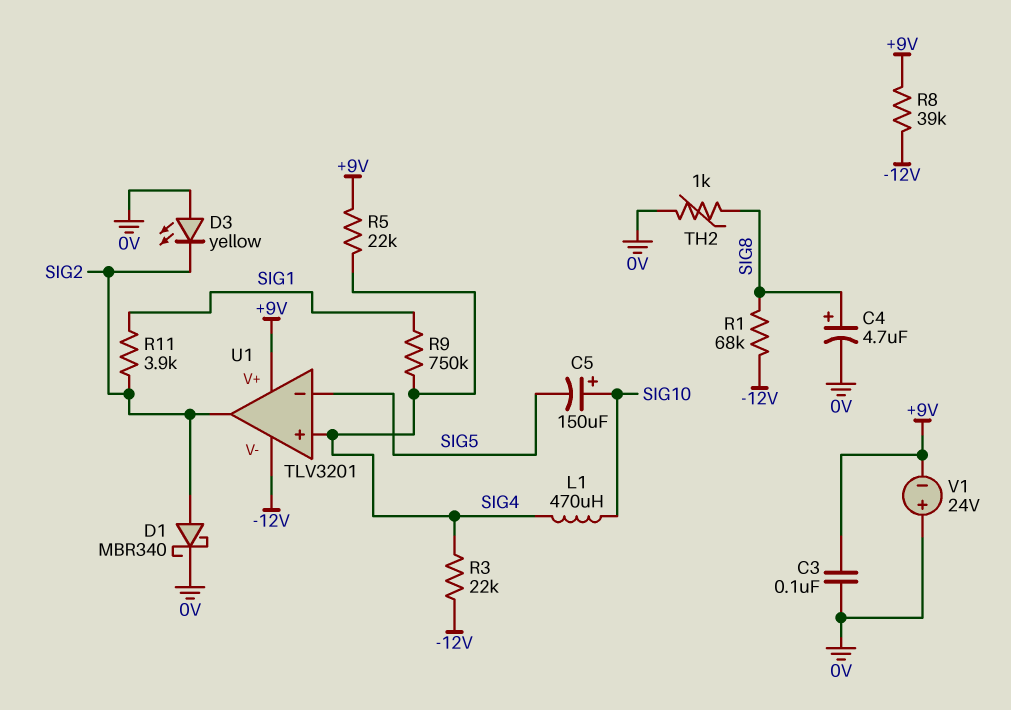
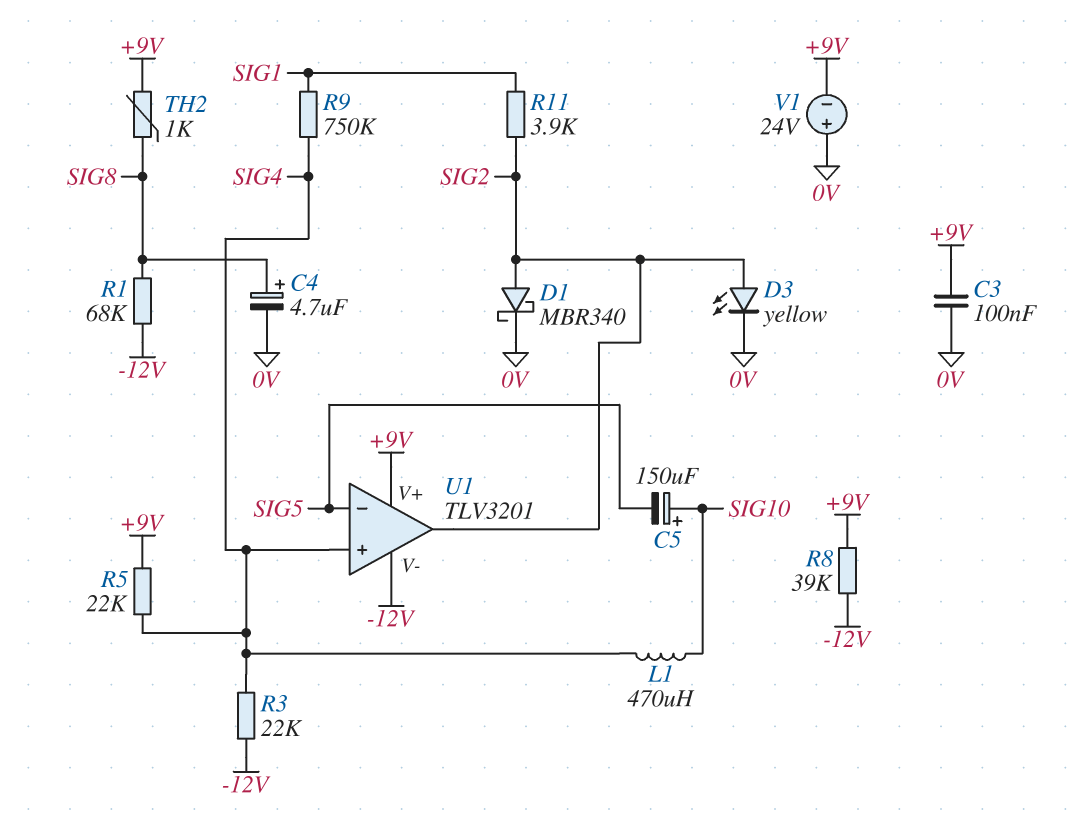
D3: LED yellow (A 0V, K SIG2) -> LED yellow (A SIG2, K 0V)
TH2: 1k (0V, SIG8) -> 1k (+9V, SIG8)

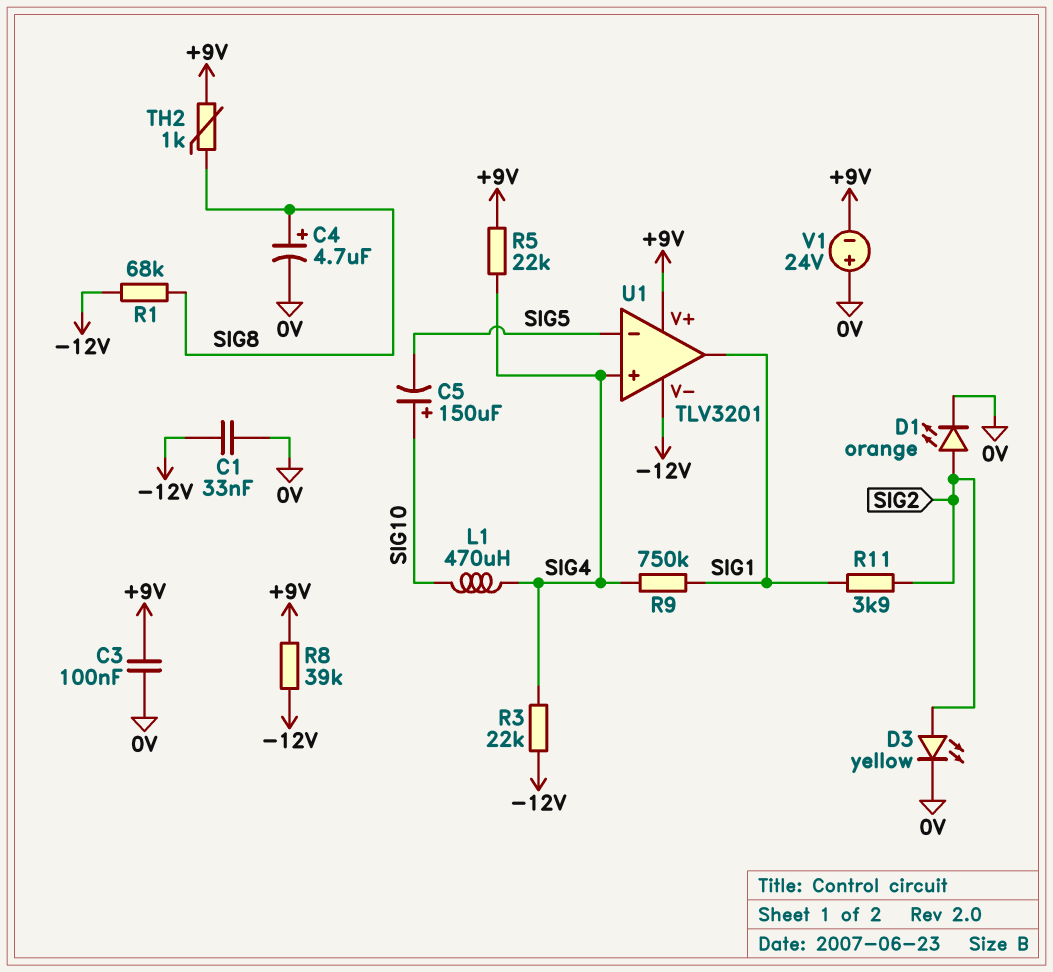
C1: none -> 33nF (-12V, 0V)
D1: schottky MBR340 (A SIG2, K 0V) -> LED orange (A SIG2, K 0V)
U1 pin out: SIG2 -> SIG1

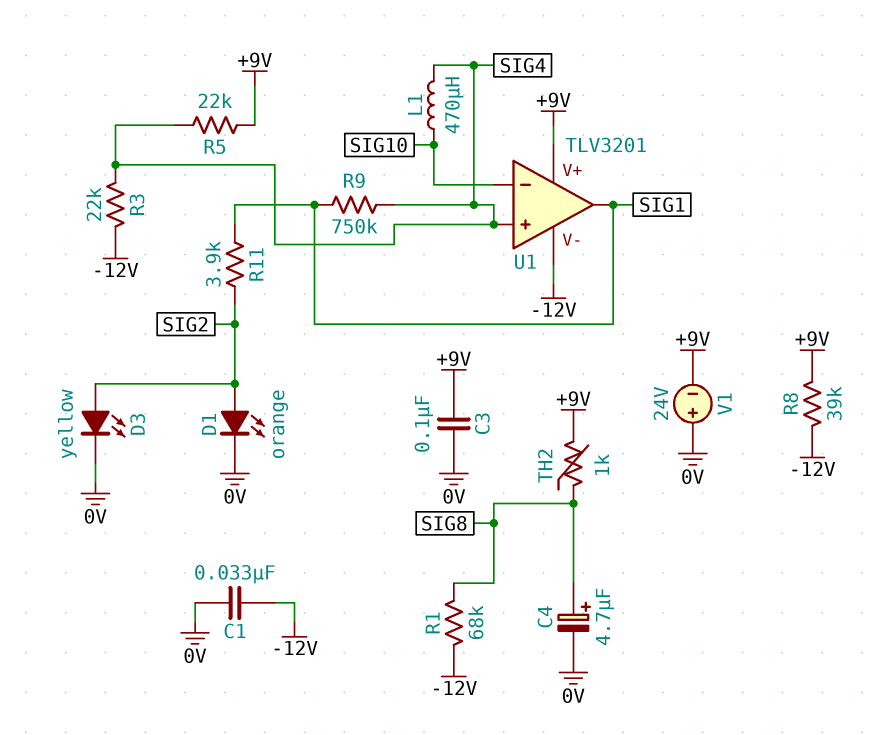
C5: 150uF (plus SIG10, minus SIG5) -> none
U1 pin in-: SIG5 -> SIG10

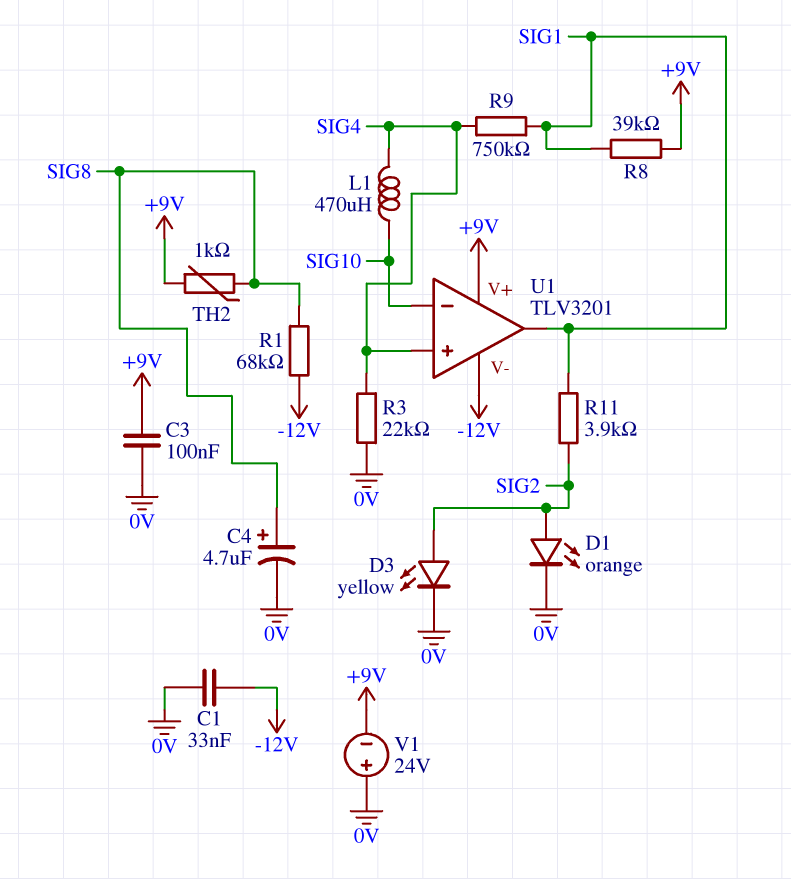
R3: 22k (-12V, SIG4) -> 22k (0V, SIG4)
R5: 22k (+9V, SIG4) -> none
R8: 39k (+9V, -12V) -> 39k (+9V, SIG1)

